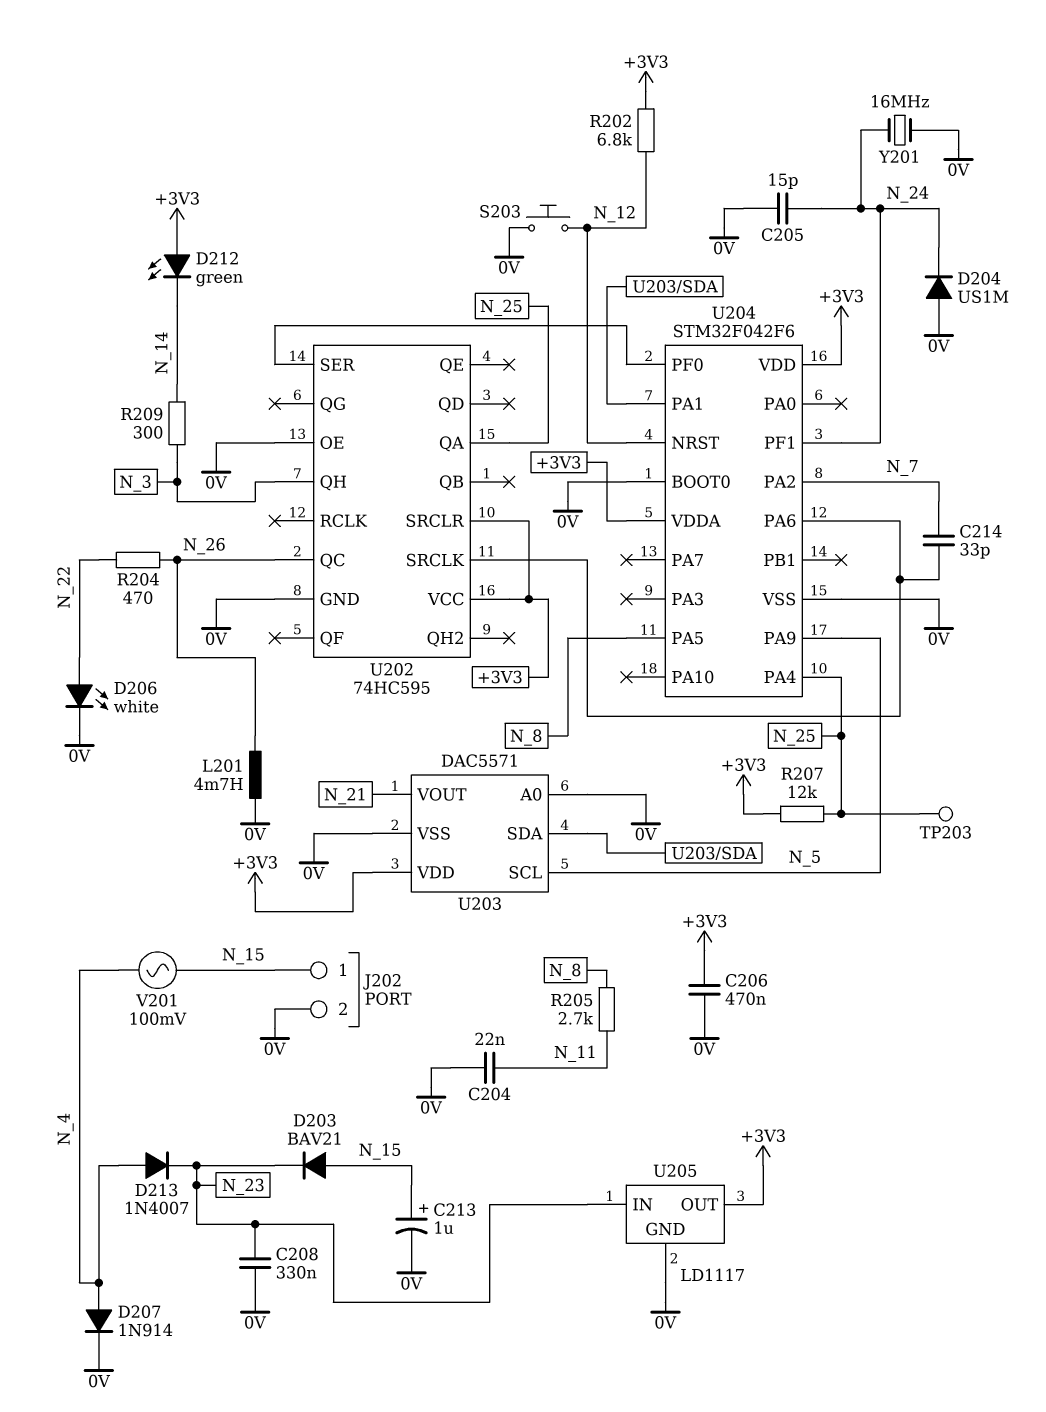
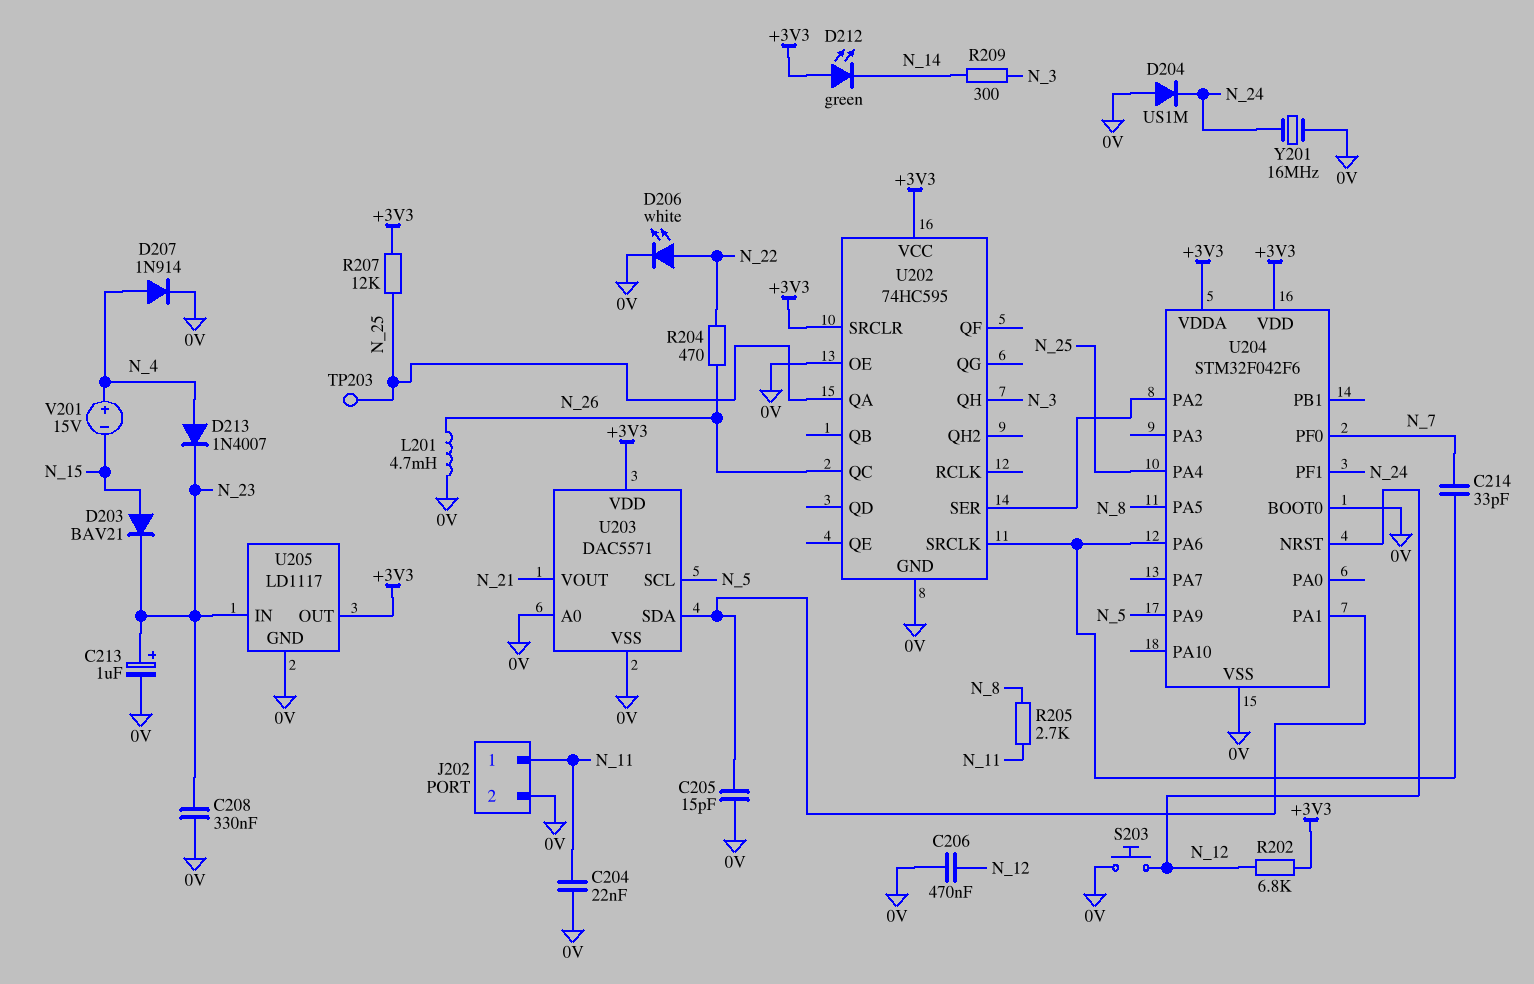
C205: 15pF (0V, N_24) -> 15pF (0V, U203/SDA)
C206: 470nF (+3V3, 0V) -> 470nF (0V, N_12)
C213: 1uF (plus N_15, minus 0V) -> 1uF (plus N_23, minus 0V)
J202 pin 1: N_15 -> N_11
U204 pin PA2: N_7 -> U202/SER
U204 pin PF0: U202/SER -> N_7
V201: AC 100mV (N_4, N_15) -> 15V (plus N_4, minus N_15)

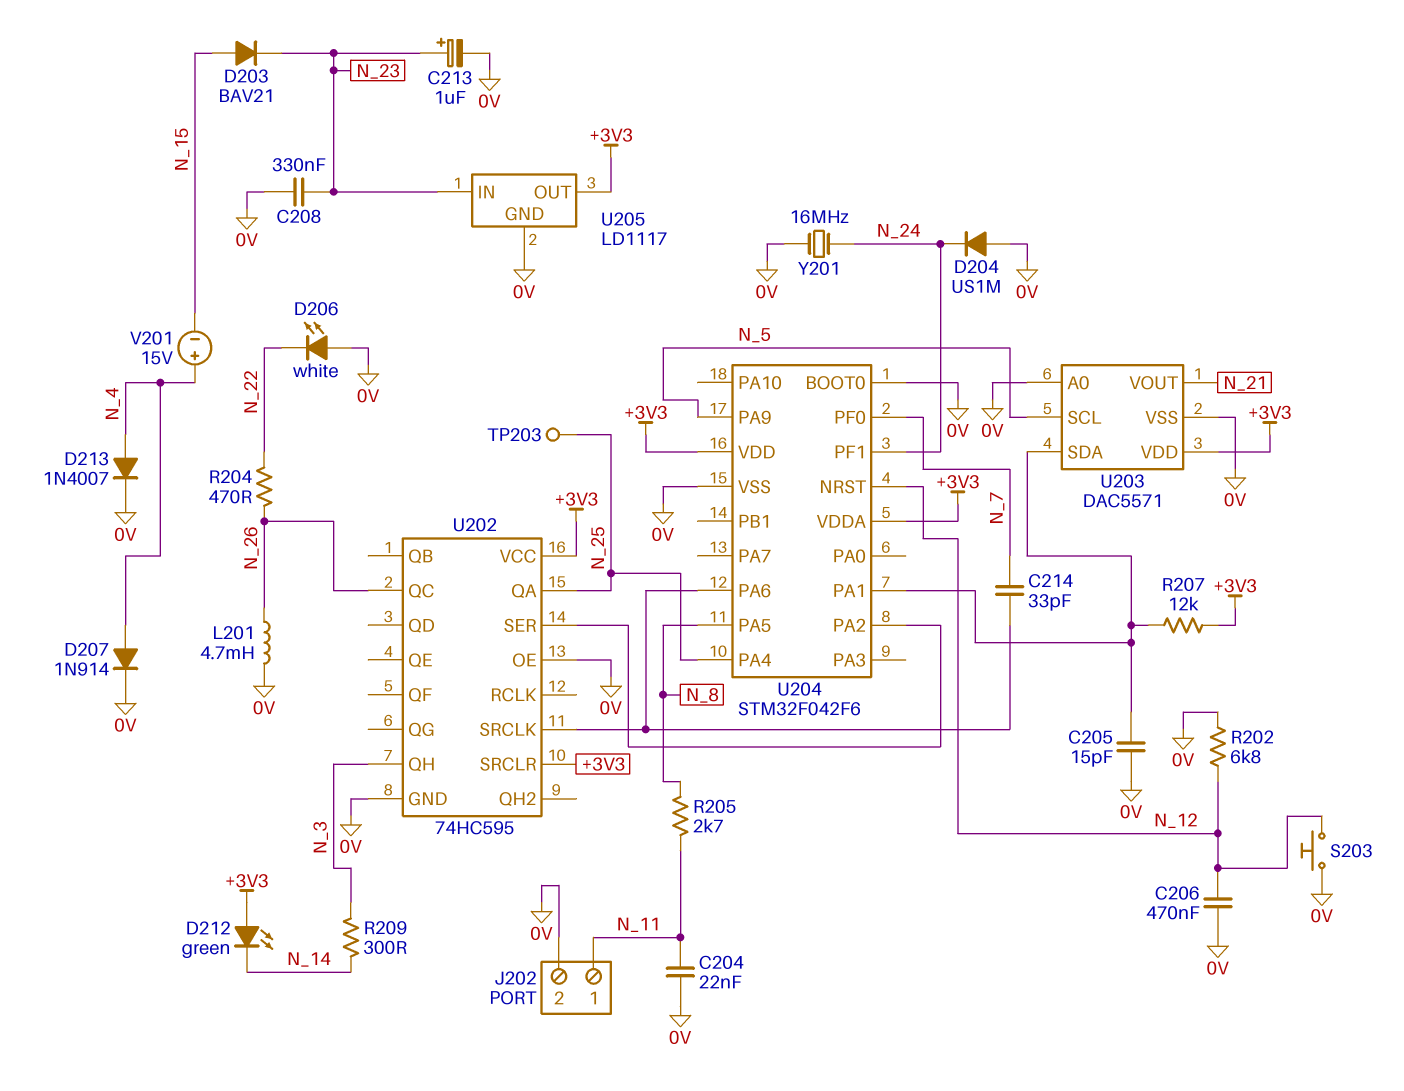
D206: LED white (A N_22, K 0V) -> LED white (A 0V, K N_22)
D213: diode 1N4007 (A N_4, K N_23) -> diode 1N4007 (A N_4, K 0V)
R202: 6.8k (+3V3, N_12) -> 6.8k (0V, N_12)
R207: 12k (+3V3, N_25) -> 12k (+3V3, U203/SDA)

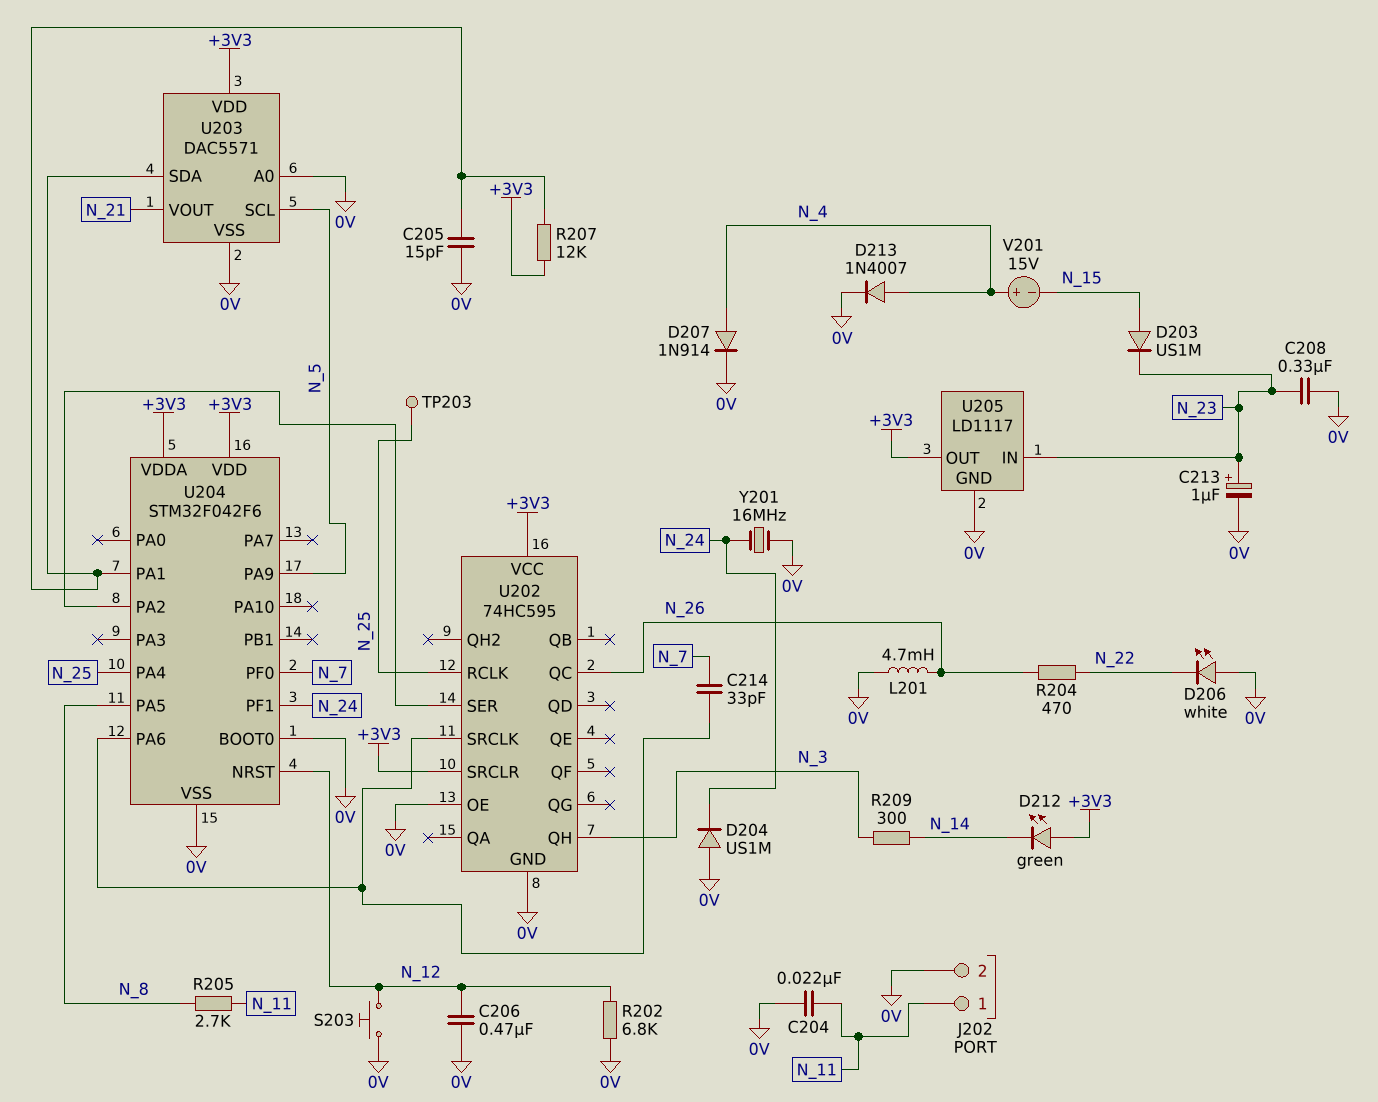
D203: diode BAV21 (A N_15, K N_23) -> diode US1M (A N_15, K N_23)
U202 pin QA: N_25 -> none
U202 pin RCLK: none -> N_25

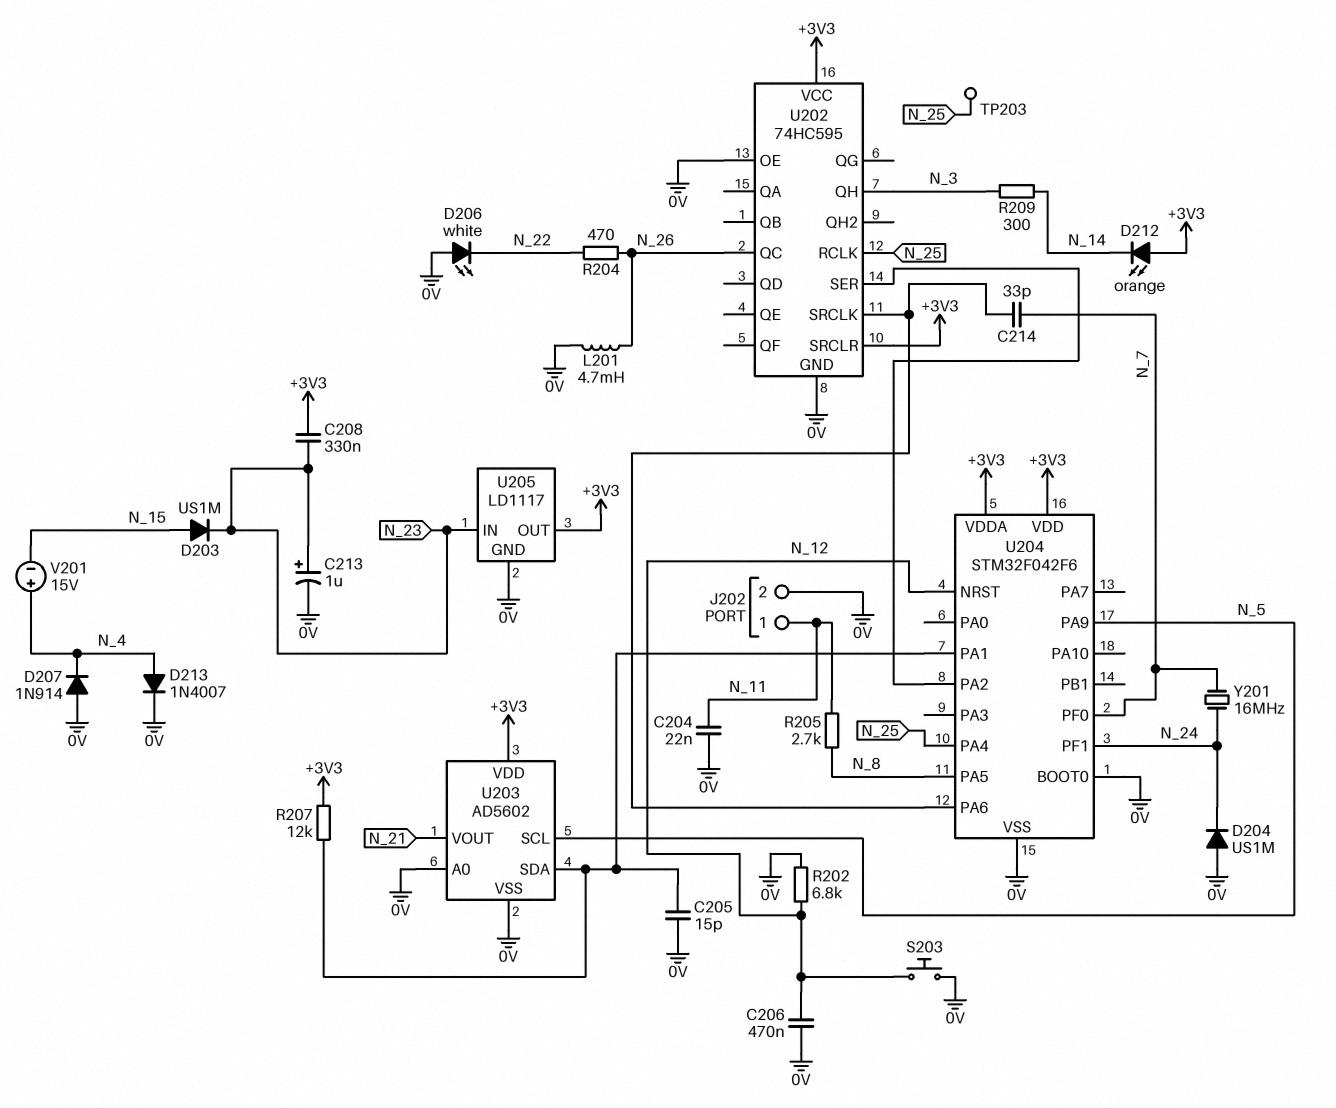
C208: 330nF (0V, N_23) -> 330nF (+3V3, N_23)
D207: diode 1N914 (A N_4, K 0V) -> diode 1N914 (A 0V, K N_4)
D212: LED green (A +3V3, K N_14) -> LED orange (A +3V3, K N_14)
U203: DAC5571 -> AD5602
Y201: 16MHz (0V, N_24) -> 16MHz (N_7, N_24)

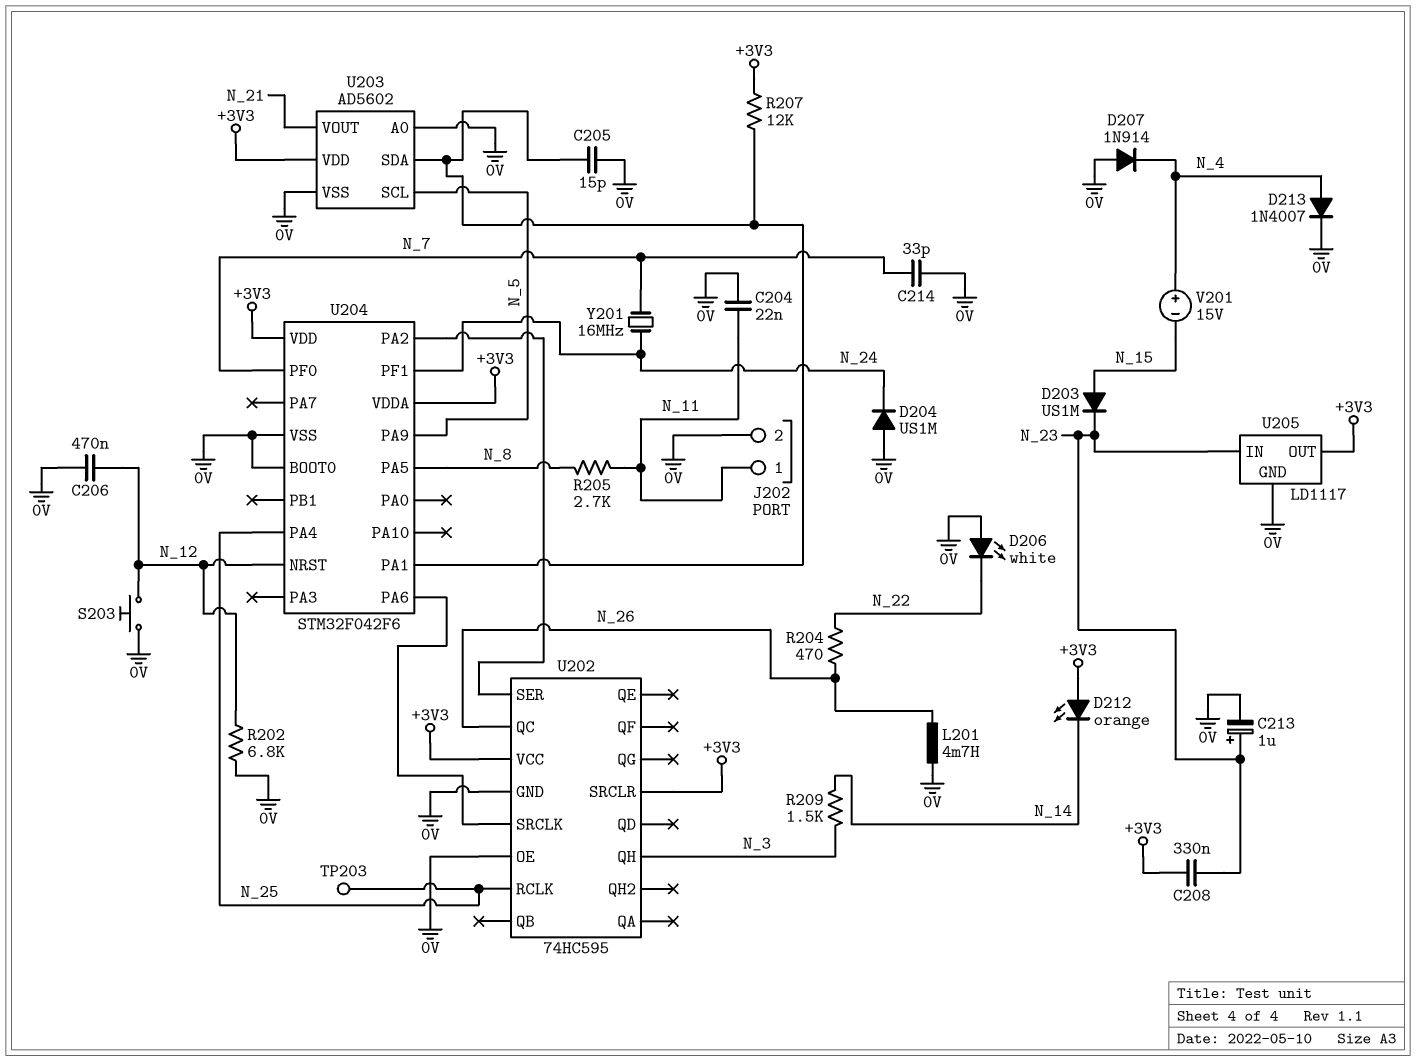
C214: 33pF (N_7, U202/SRCLK) -> 33pF (0V, N_7)
R209: 300 (N_3, N_14) -> 1.5k (N_3, N_14)

